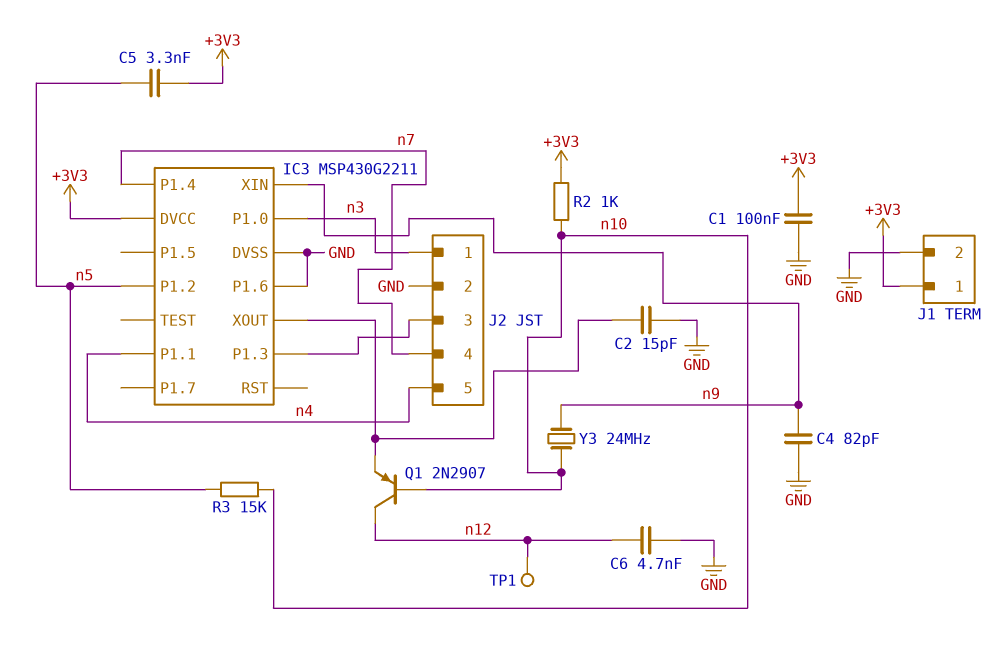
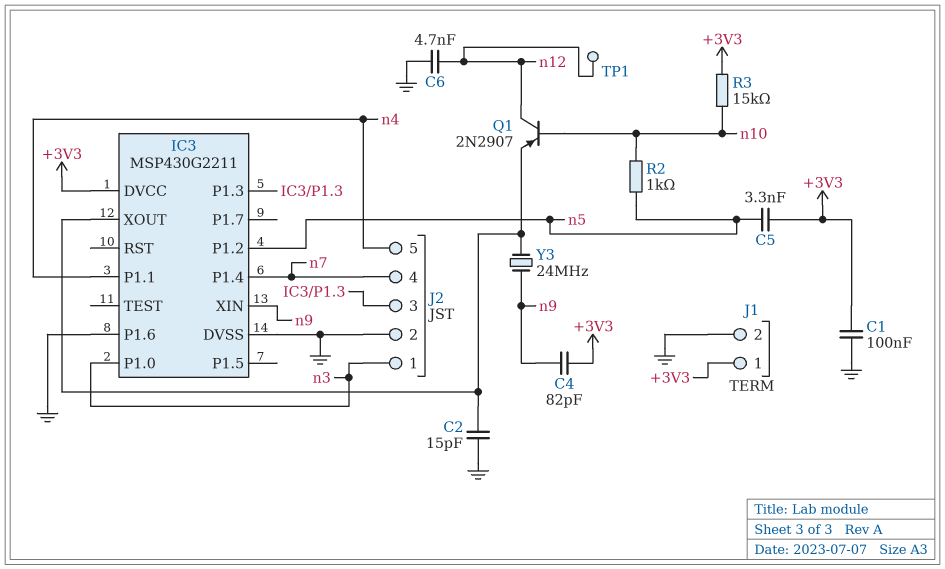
C4: 82pF (GND, n9) -> 82pF (+3V3, n9)
R2: 1k (+3V3, n10) -> 1k (n5, n10)
R3: 15k (n5, n10) -> 15k (+3V3, n10)
Y3: 24MHz (n9, n10) -> 24MHz (IC3/XOUT, n9)

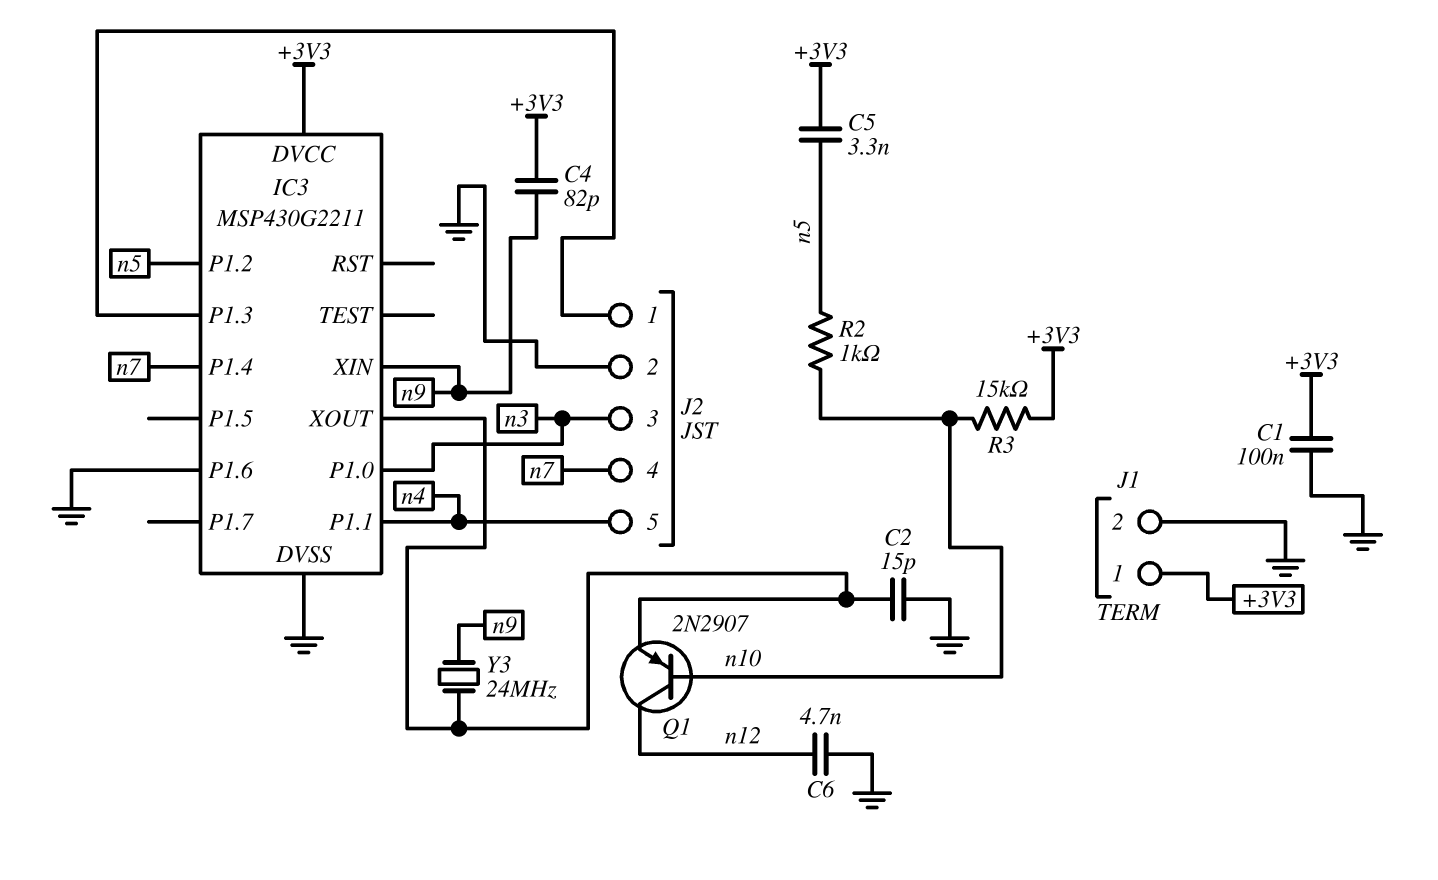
J2 pin 1: n3 -> IC3/P1.3
J2 pin 3: IC3/P1.3 -> n3
TP1: test point (n12) -> none

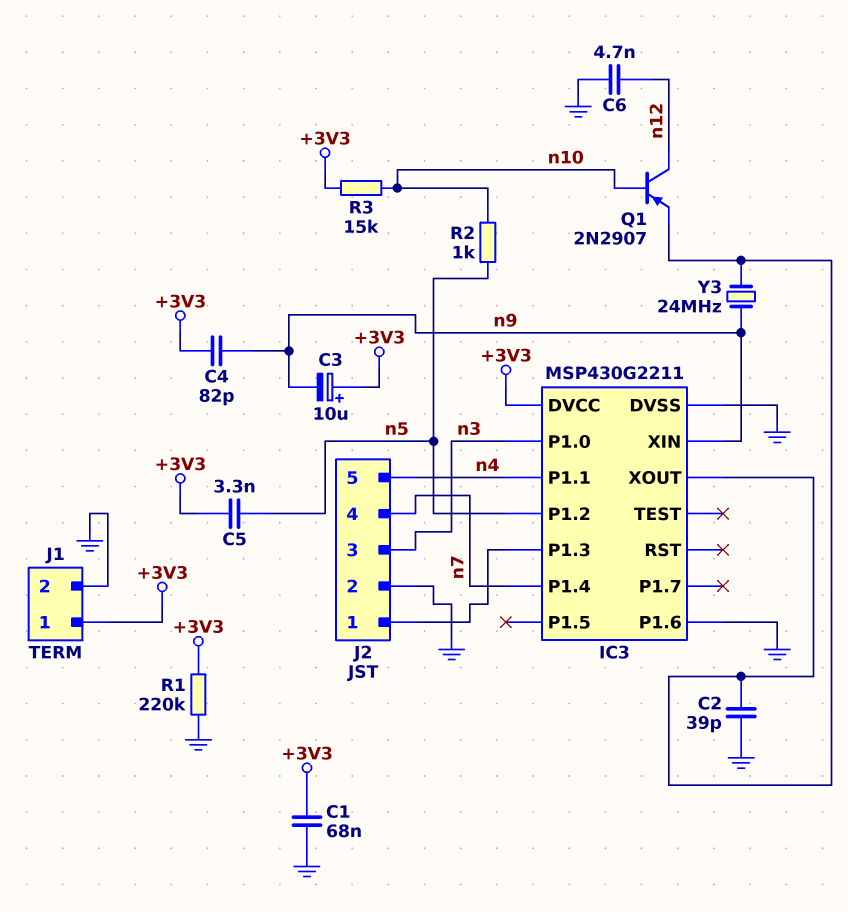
C1: 100nF (+3V3, GND) -> 68nF (+3V3, GND)
C2: 15pF (GND, IC3/XOUT) -> 39pF (GND, IC3/XOUT)
C3: none -> 10uF (plus +3V3, minus n9)
R1: none -> 220k (+3V3, GND)

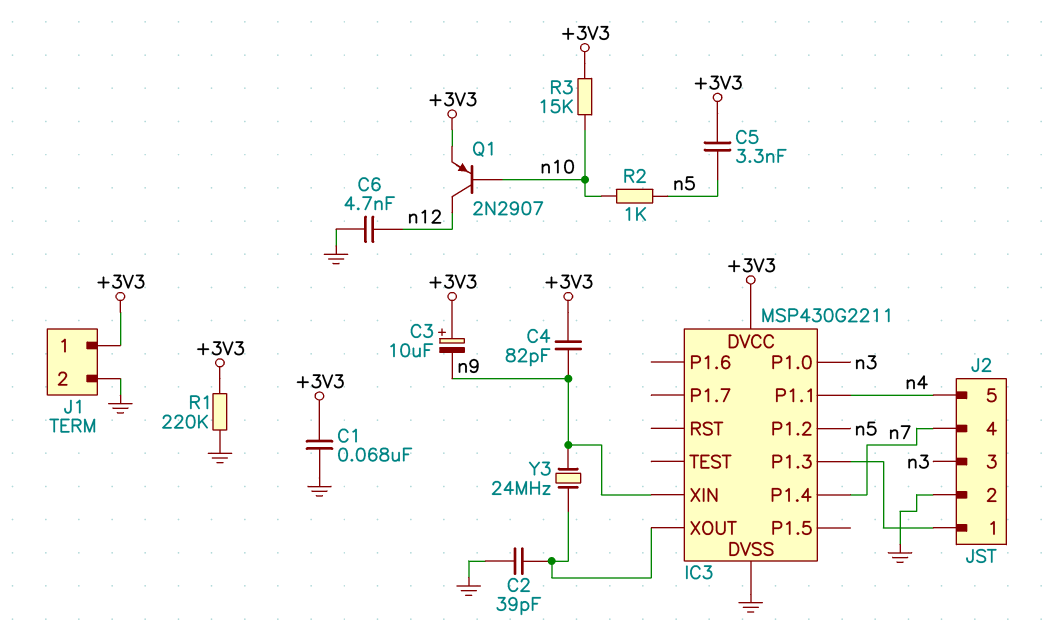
IC3 pin P1.6: GND -> none
Q1: PNP 2N2907 (B n10, C n12, E IC3/XOUT) -> PNP 2N2907 (B n10, C n12, E +3V3)

